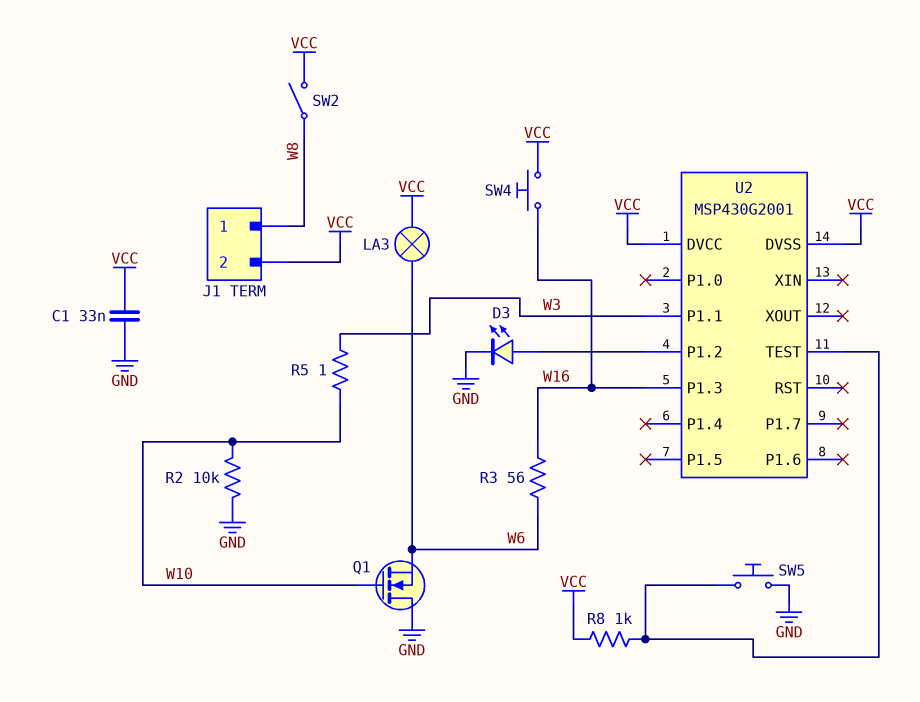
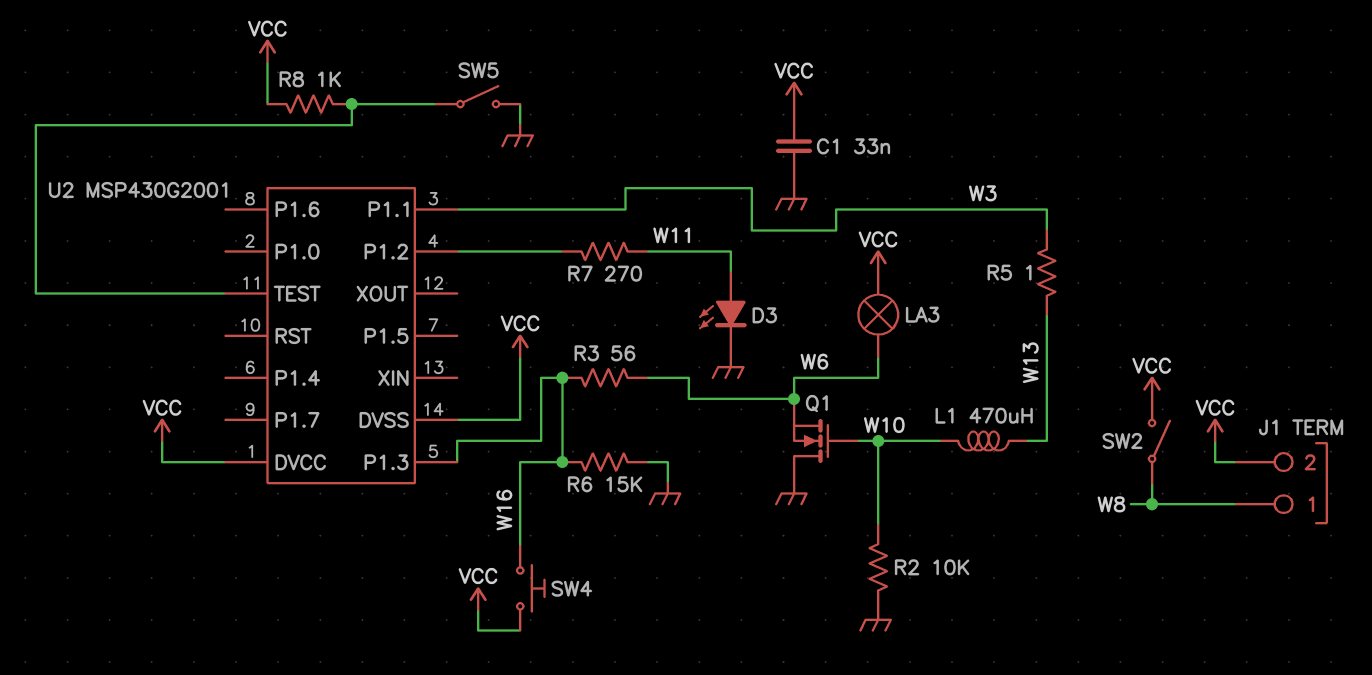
D3: LED (A U2/P1.2, K GND) -> LED (A W11, K GND)
L1: none -> 470uH (W10, W13)
R5: 1 (W3, W10) -> 1 (W3, W13)
R6: none -> 15k (GND, W16)
R7: none -> 270 (U2/P1.2, W11)
SW5: button (GND, U2/TEST) -> switch (GND, U2/TEST)

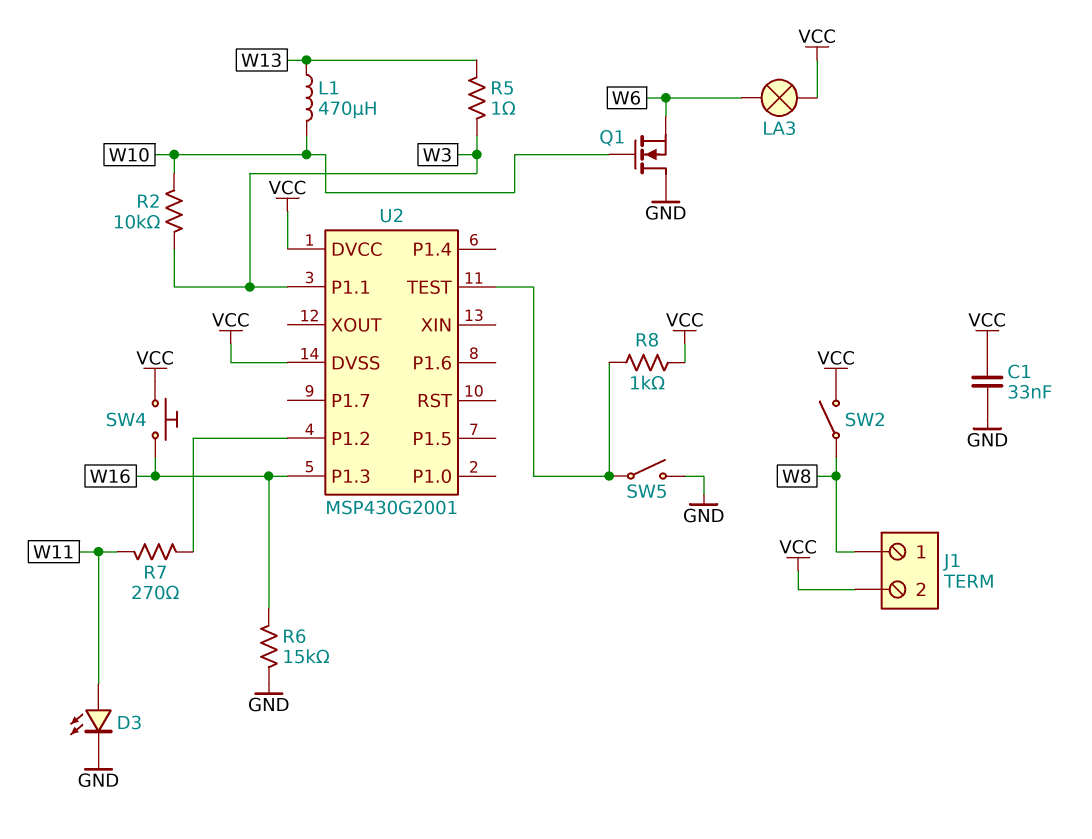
R2: 10k (GND, W10) -> 10k (W3, W10)
R3: 56 (W6, W16) -> none

